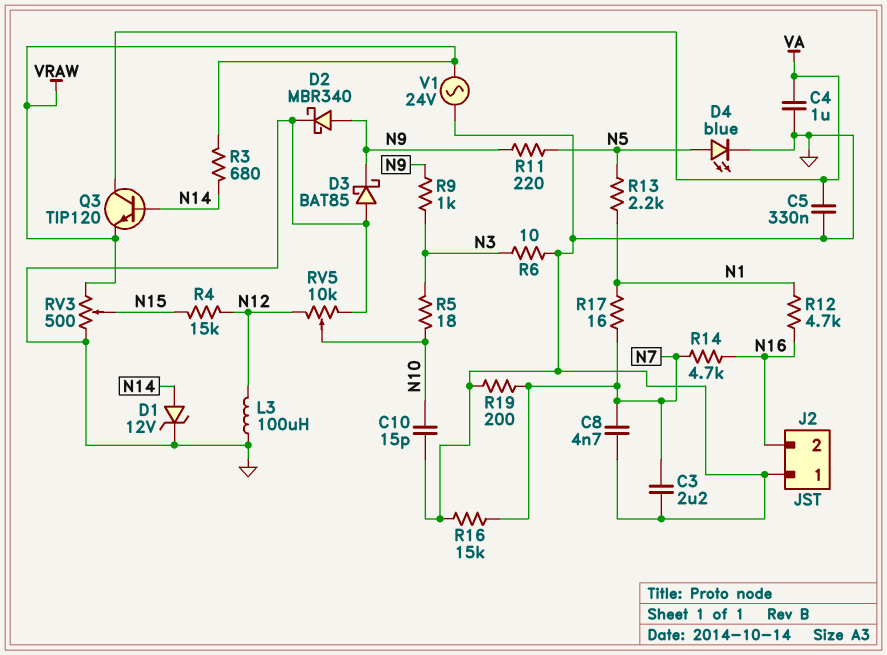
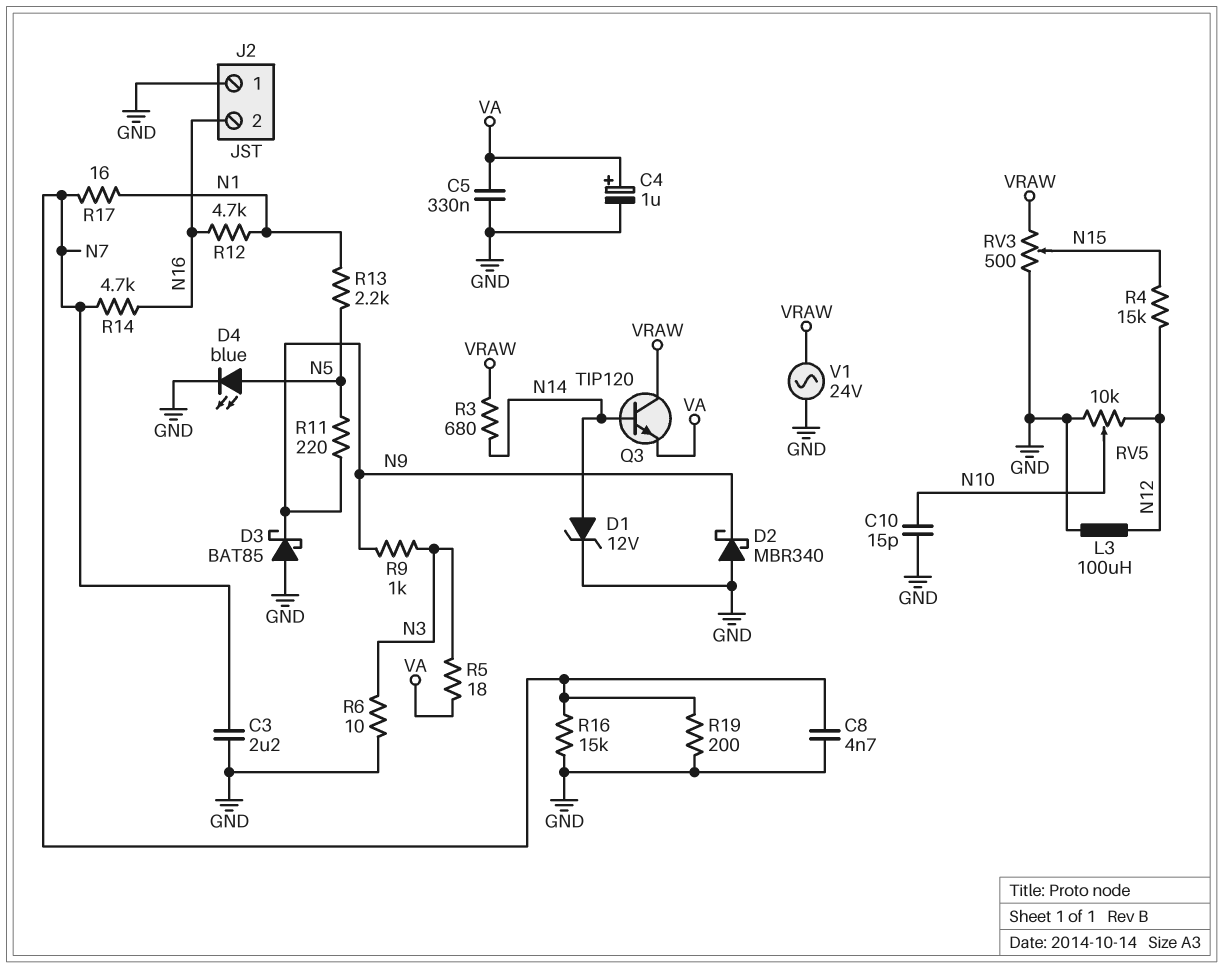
C4: 1uF (GND, VA) -> 1uF (plus VA, minus GND)
D2: schottky MBR340 (A N9, K GND) -> schottky MBR340 (A GND, K N9)
Q3: NPN TIP120 (B N14, C VA, E VRAW) -> NPN TIP120 (B N14, C VRAW, E VA)
R5: 18 (N3, N10) -> 18 (N3, VA)

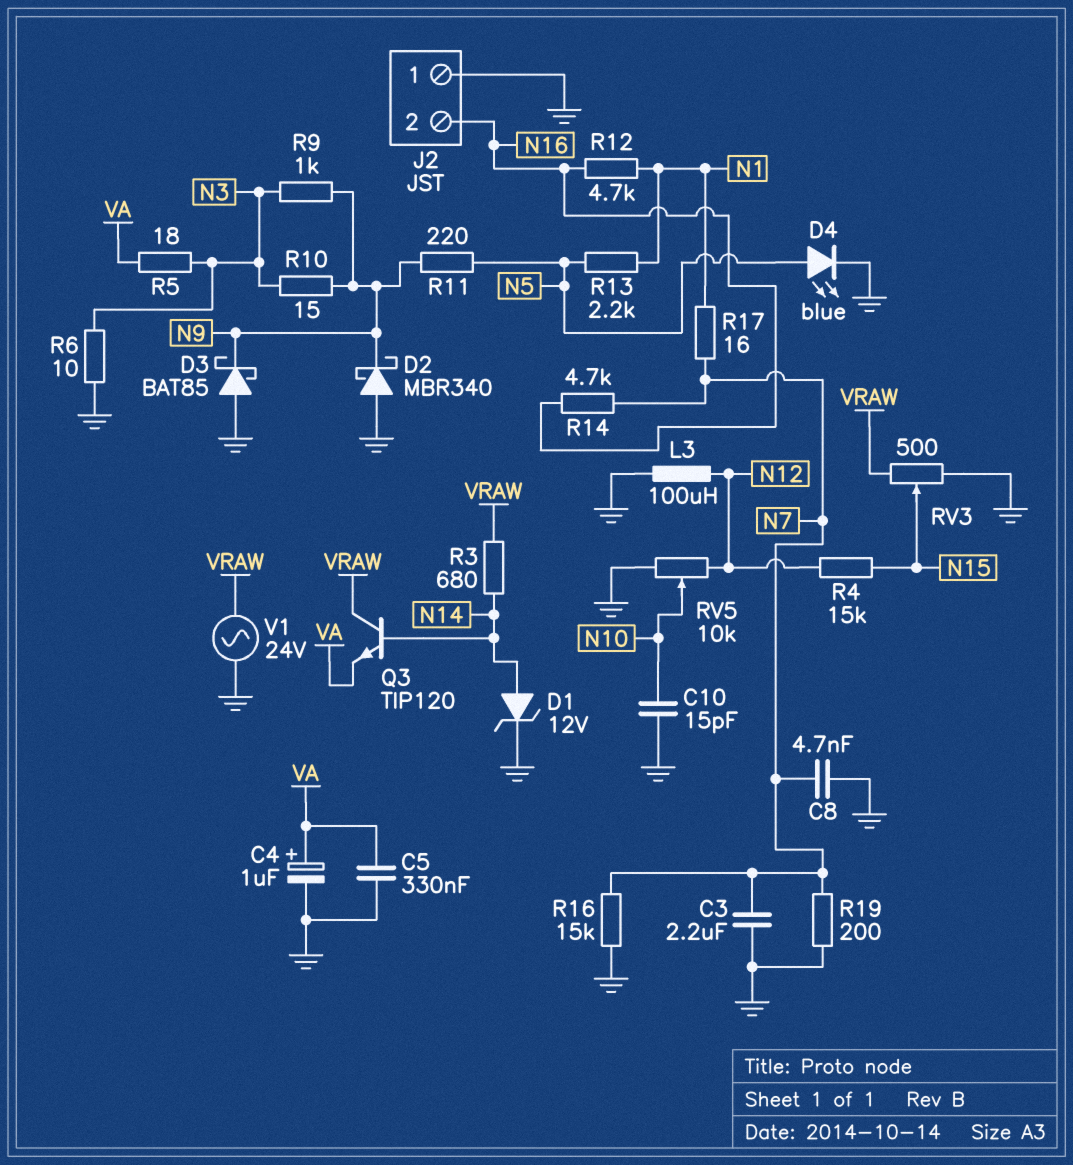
R10: none -> 15 (N3, N9)

